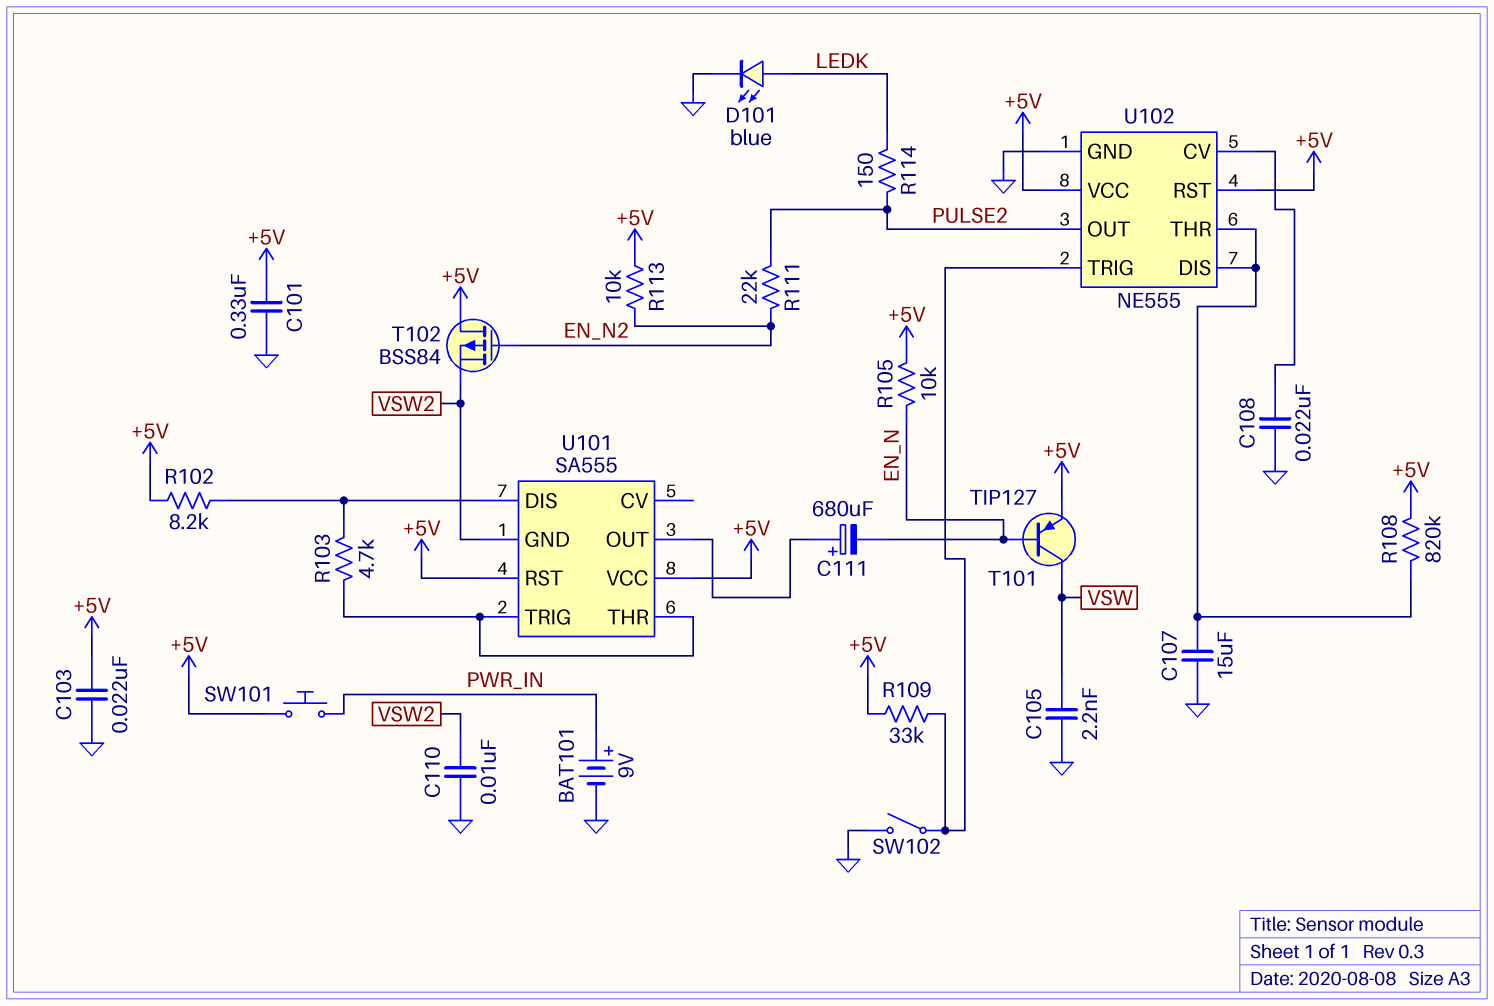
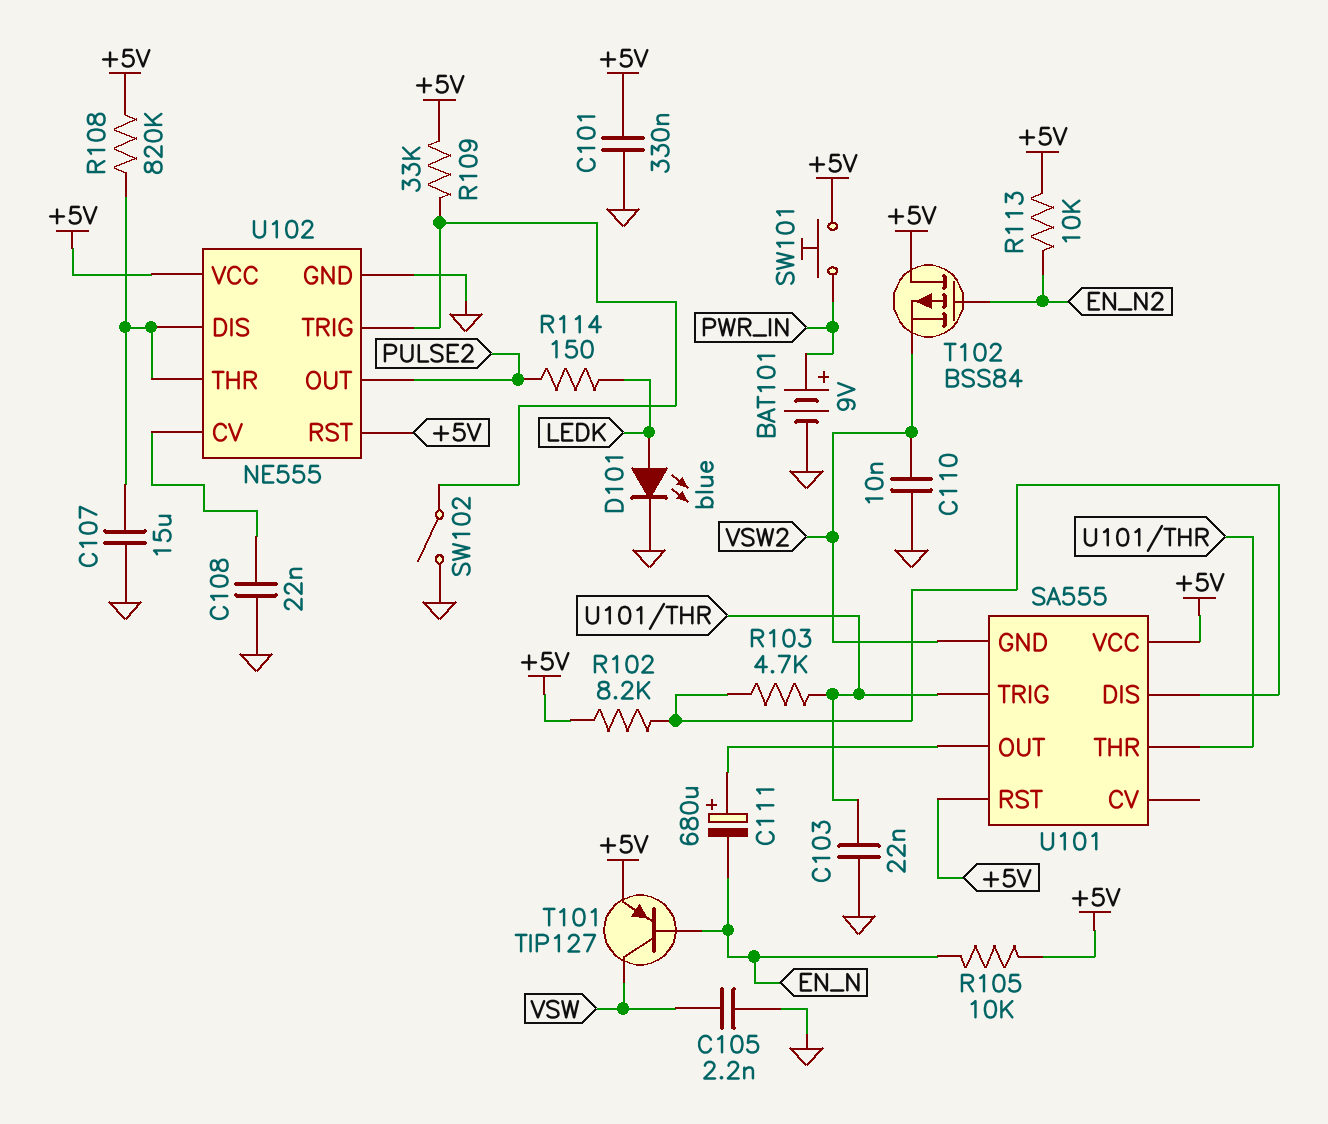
C103: 22nF (+5V, GND) -> 22nF (GND, U101/THR)
R111: 22k (EN_N2, PULSE2) -> none

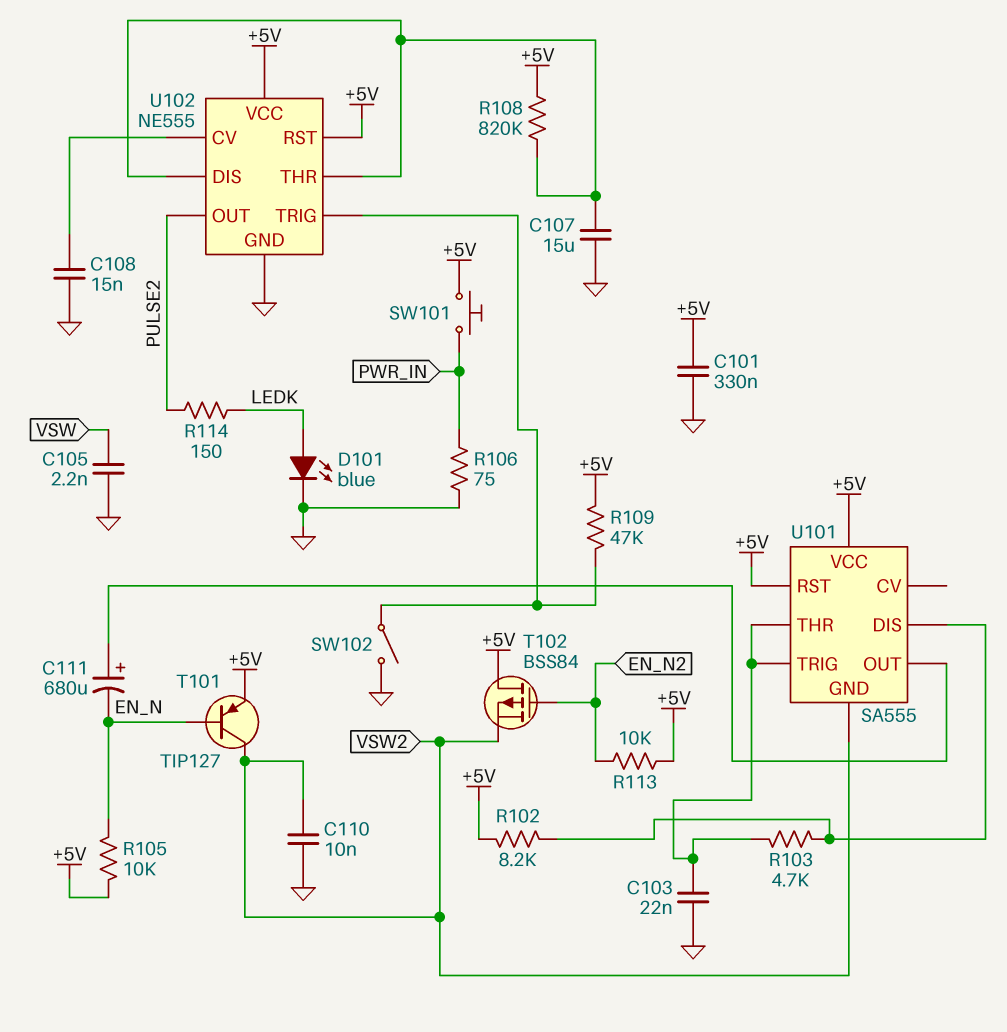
BAT101: 9V (plus PWR_IN, minus GND) -> none
C108: 22nF (GND, U102/CV) -> 15nF (GND, U102/CV)
R106: none -> 75 (GND, PWR_IN)
R109: 33k (+5V, U102/TRIG) -> 47k (+5V, U102/TRIG)
T101: PNP TIP127 (B EN_N, C VSW, E +5V) -> PNP TIP127 (B EN_N, C VSW2, E +5V)

